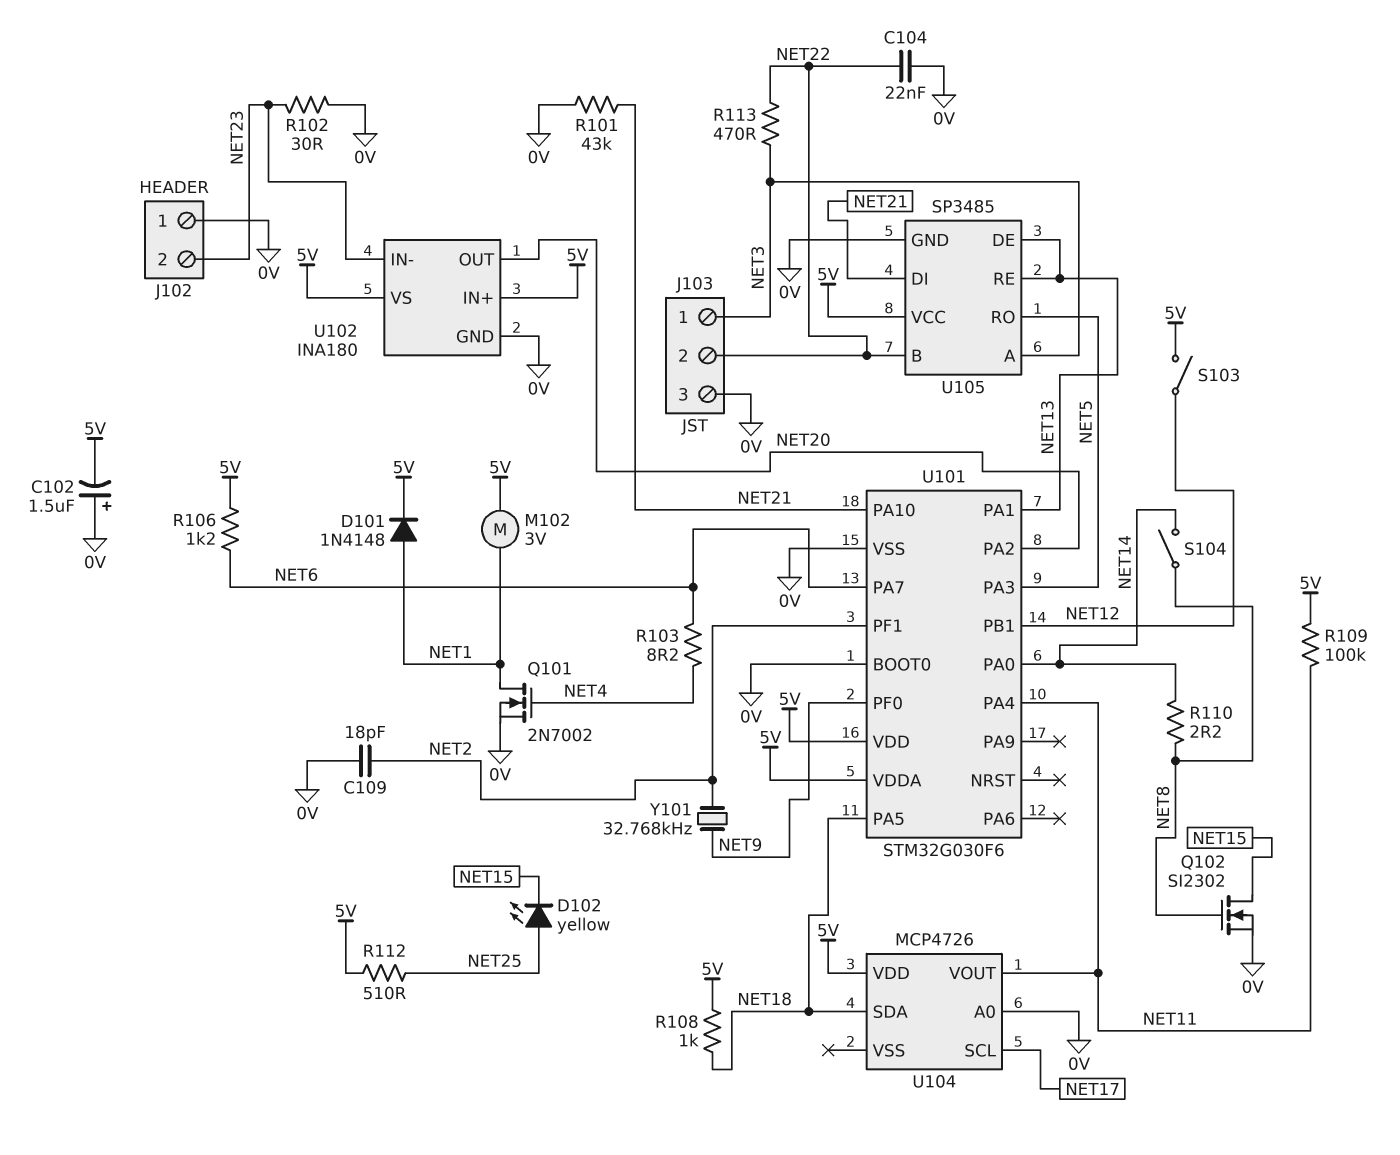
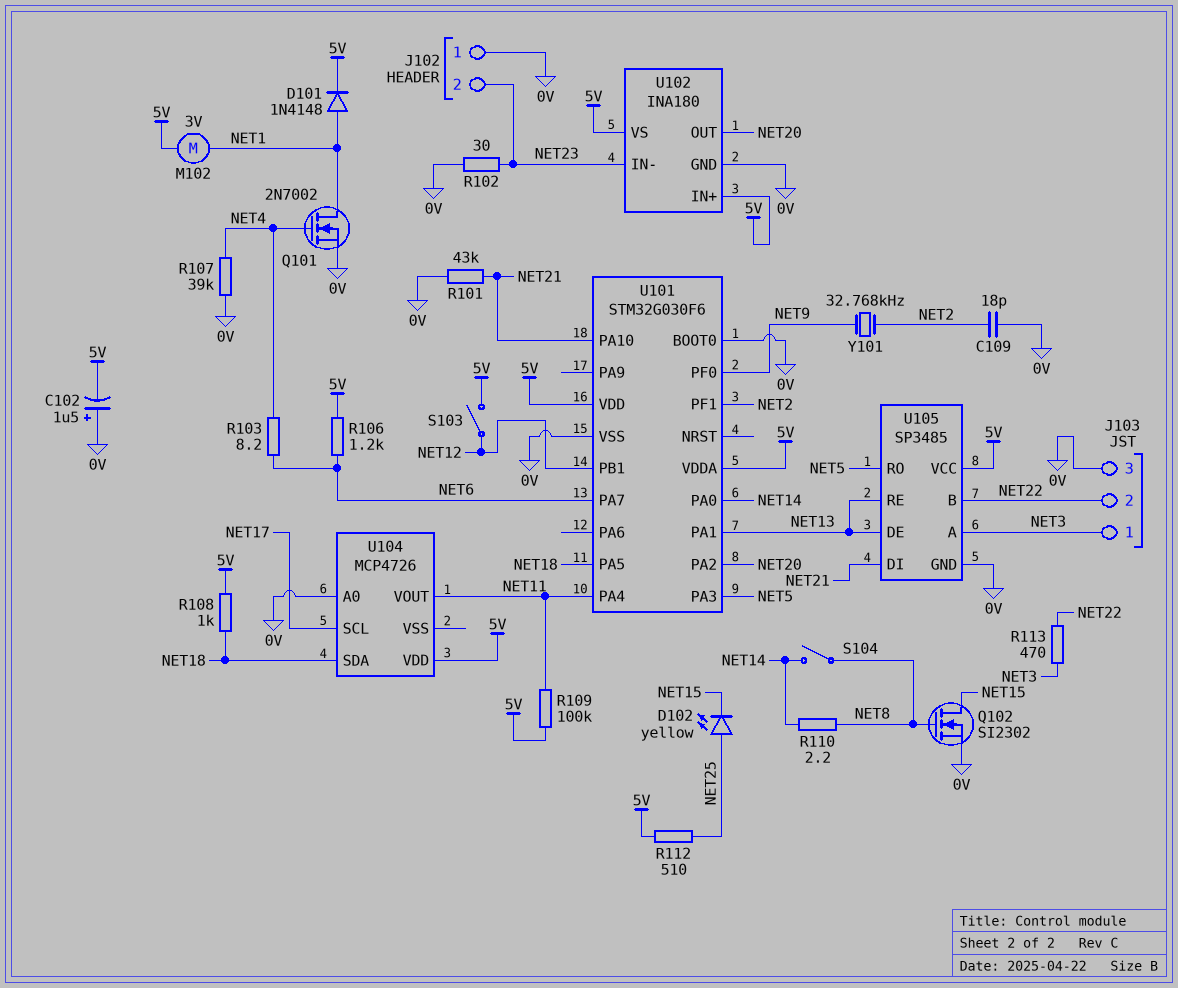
C104: 22nF (0V, NET22) -> none
R107: none -> 39k (0V, NET4)

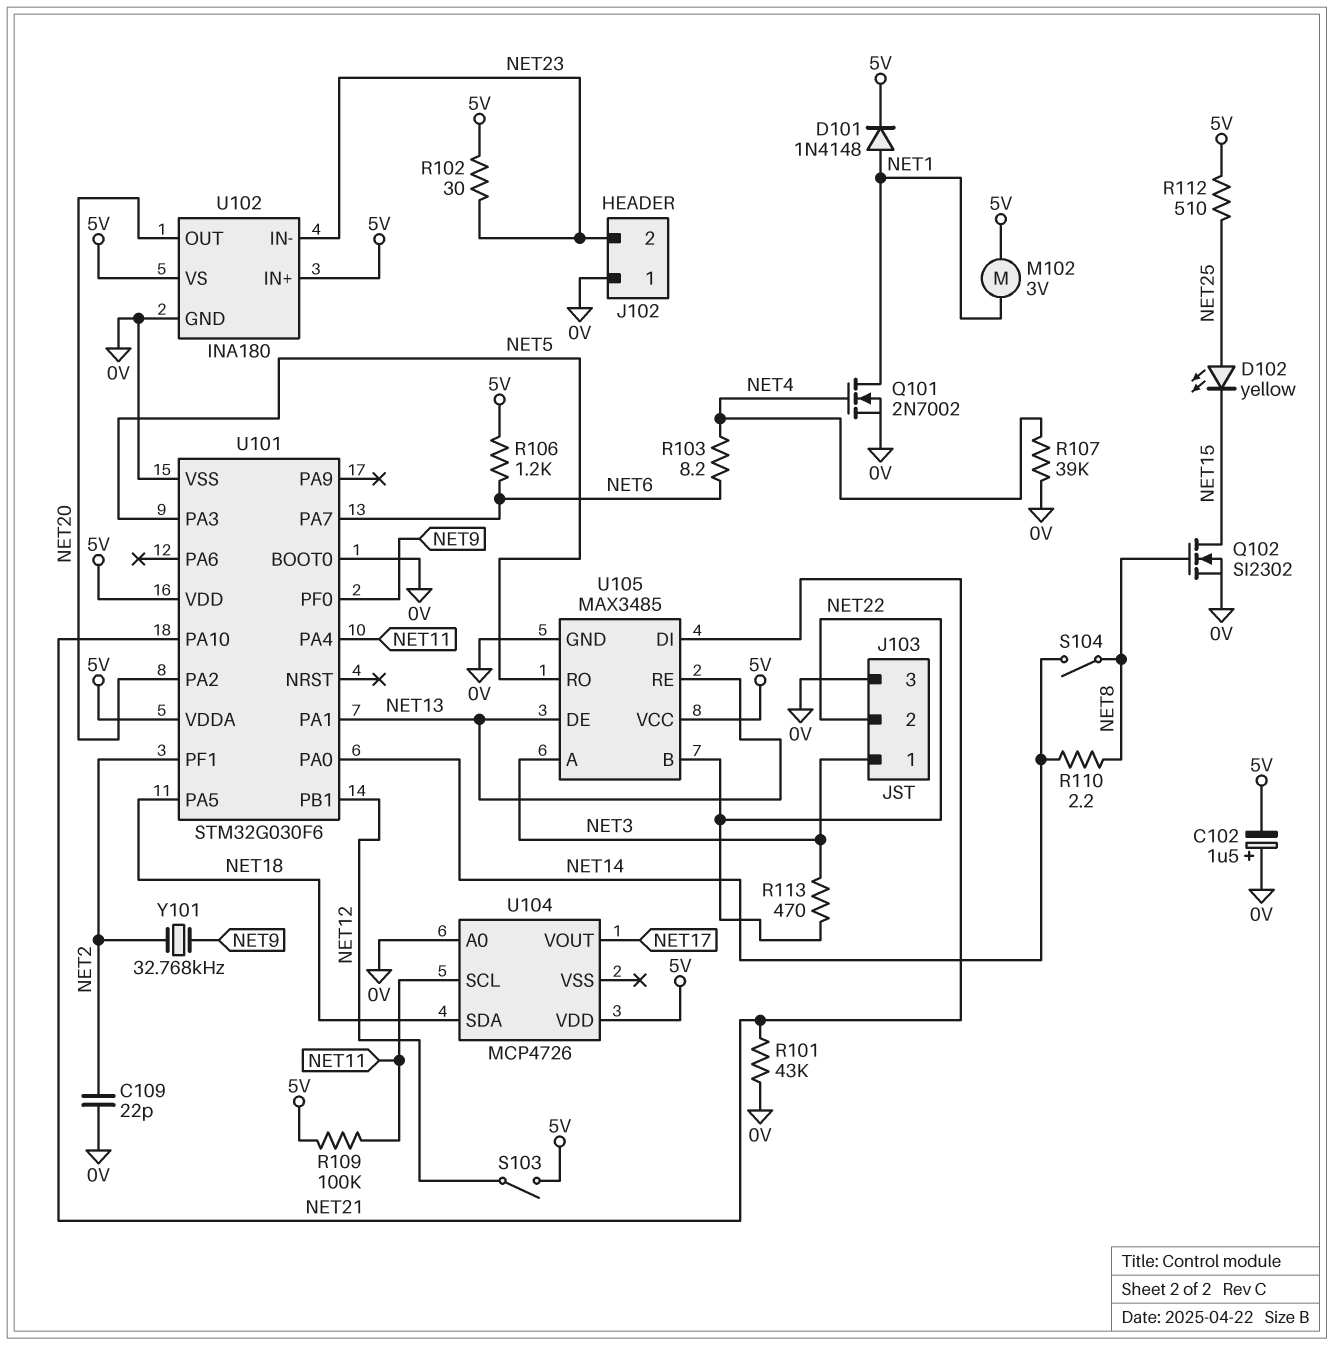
C109: 18pF (0V, NET2) -> 22pF (0V, NET2)
R102: 30 (0V, NET23) -> 30 (5V, NET23)
R108: 1k (5V, NET18) -> none
U104 pin SCL: NET17 -> NET11
U104 pin VOUT: NET11 -> NET17
U105: SP3485 -> MAX3485

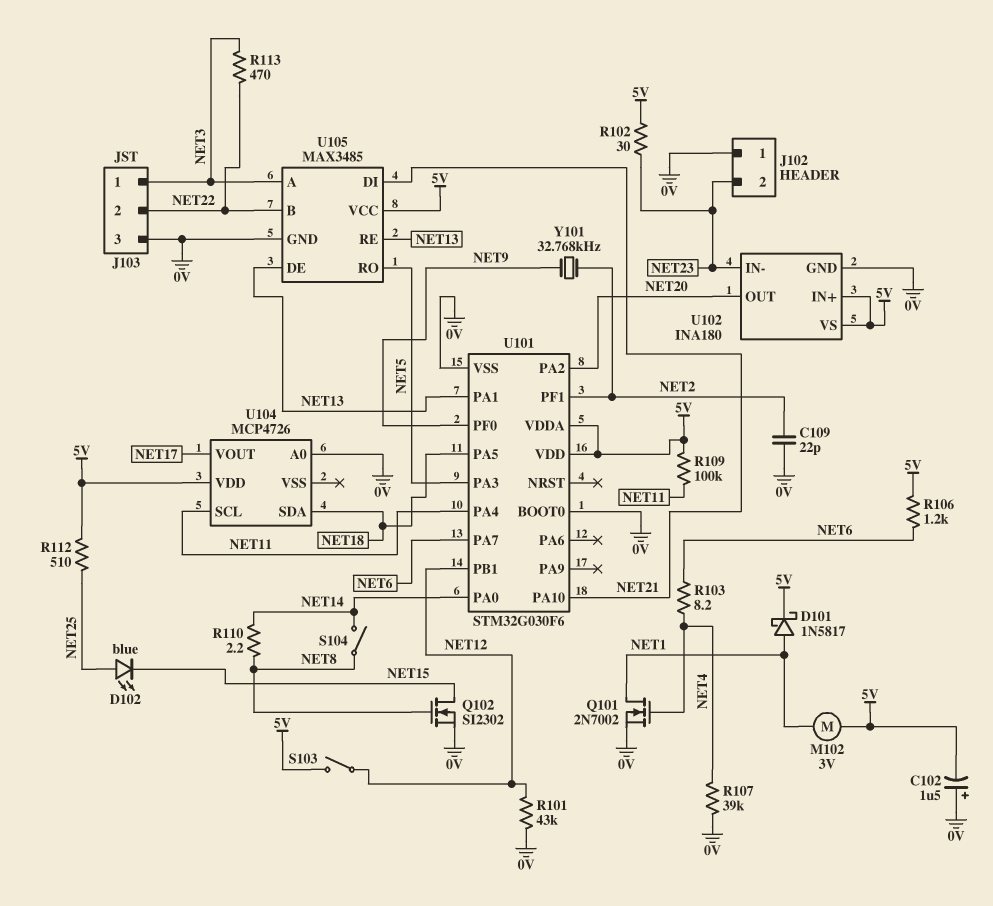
D101: diode 1N4148 (A NET1, K 5V) -> schottky 1N5817 (A NET1, K 5V)
D102: LED yellow (A NET25, K NET15) -> LED blue (A NET25, K NET15)
R101: 43k (0V, NET21) -> 43k (0V, NET12)

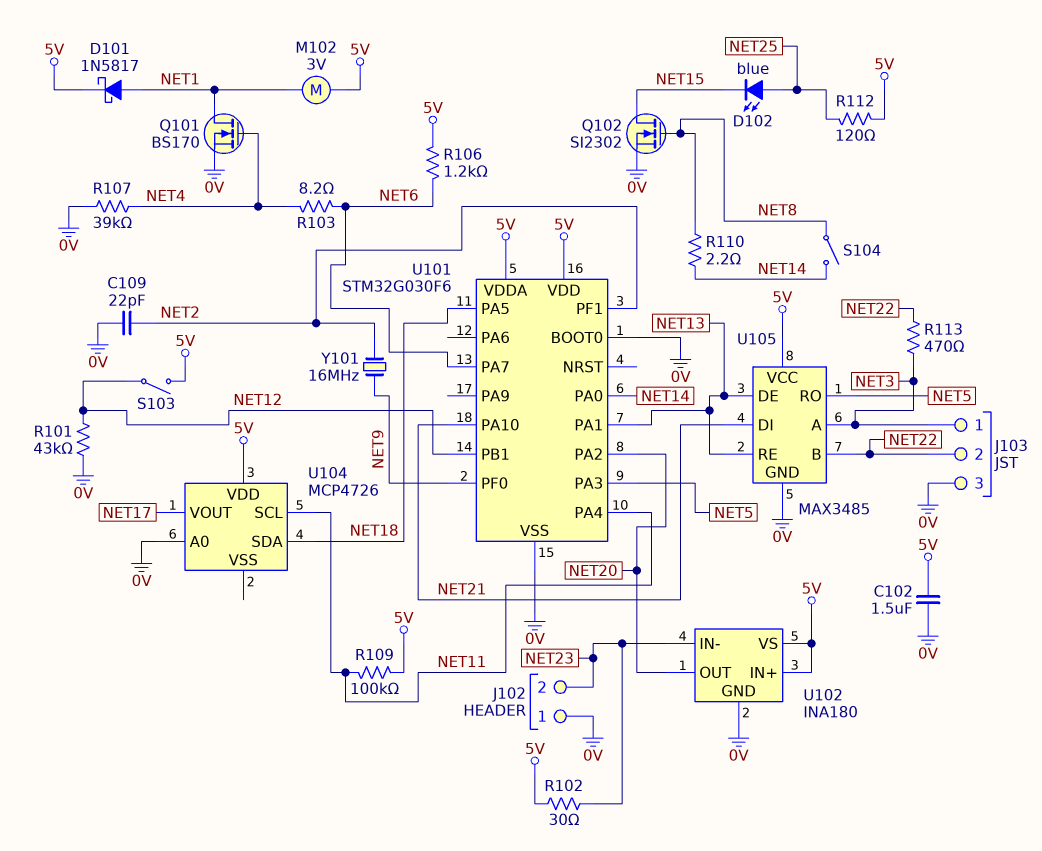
C102: 1.5uF (plus 0V, minus 5V) -> 1.5uF (0V, 5V)
Q101: NMOS 2N7002 (G NET4, D NET1, S 0V) -> NMOS BS170 (G NET4, D NET1, S 0V)
R112: 510 (5V, NET25) -> 120 (5V, NET25)
Y101: 32.768kHz (NET2, NET9) -> 16MHz (NET2, NET9)

